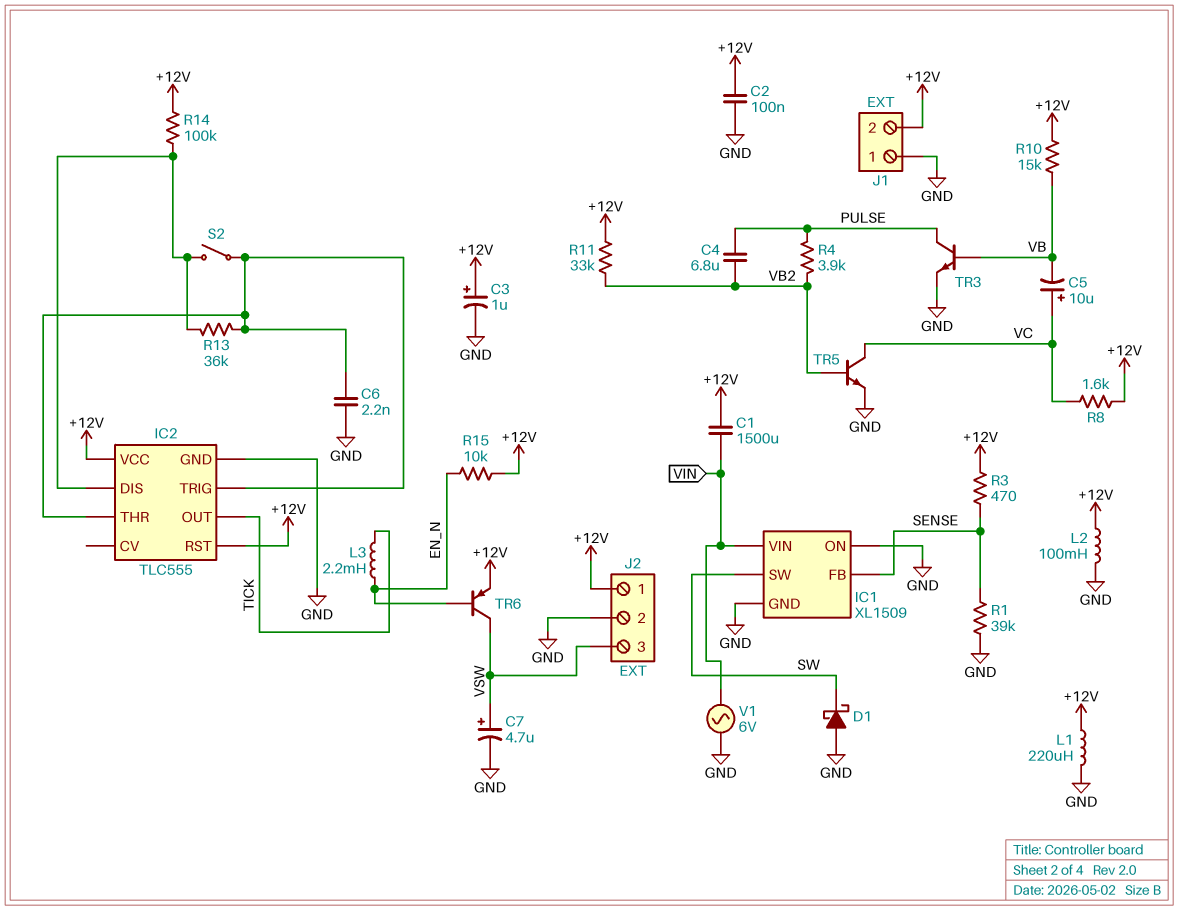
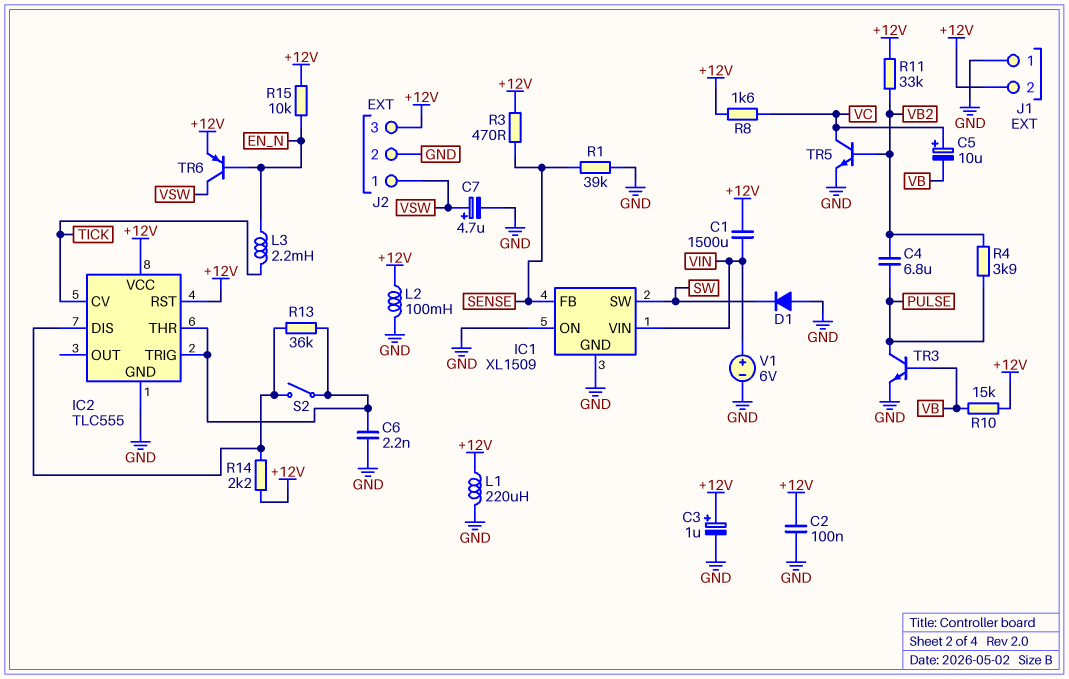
D1: schottky (A GND, K SW) -> diode (A GND, K SW)
IC2 pin CV: none -> TICK
IC2 pin OUT: TICK -> none
J2 pin 1: +12V -> VSW
J2 pin 3: VSW -> +12V
R14: 100k (+12V, IC2/DIS) -> 2.2k (+12V, IC2/DIS)
V1: AC 6V (GND, VIN) -> 6V (plus VIN, minus GND)

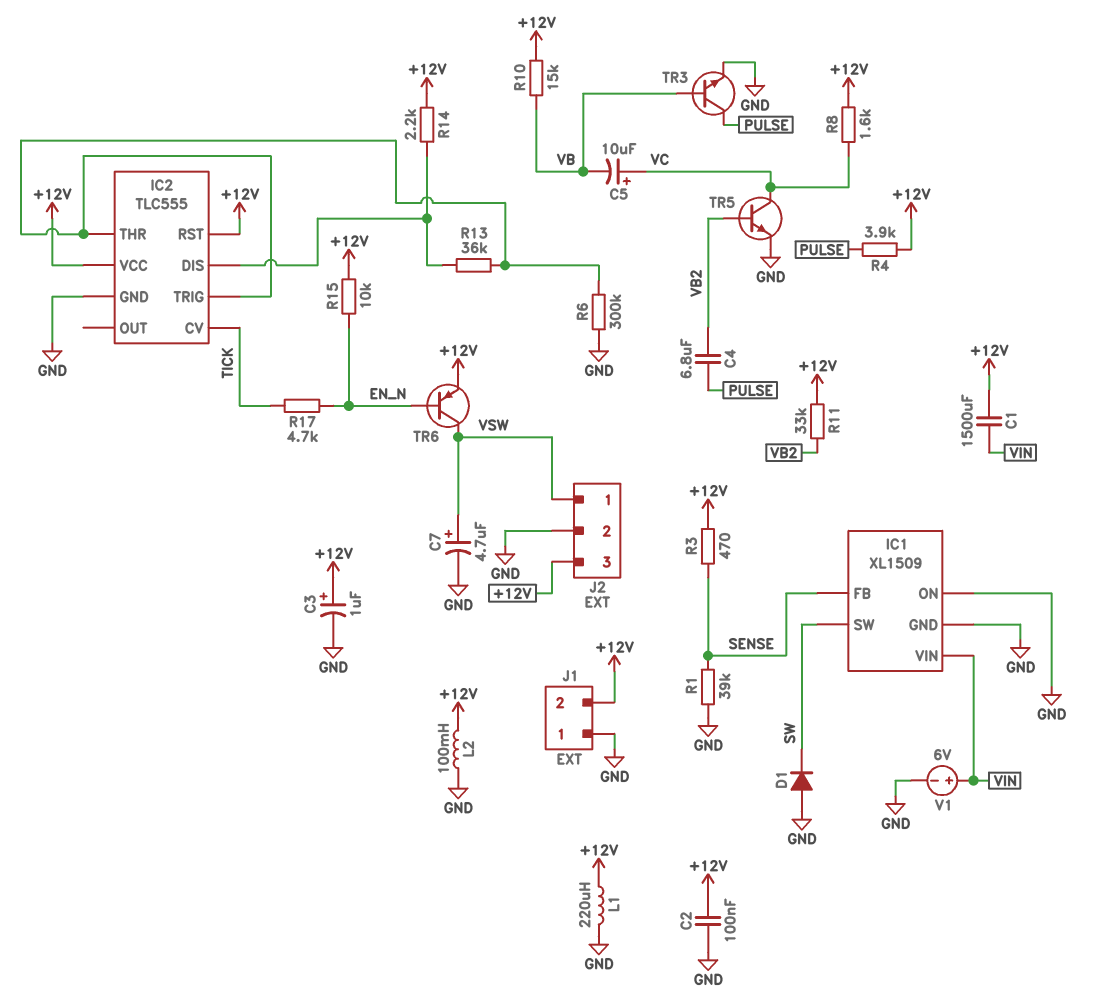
C6: 2.2nF (GND, IC2/THR) -> none
L3: 2.2mH (EN_N, TICK) -> none
R4: 3.9k (PULSE, VB2) -> 3.9k (+12V, PULSE)
R6: none -> 300k (GND, IC2/THR)
R17: none -> 4.7k (EN_N, TICK)
S2: switch (IC2/DIS, IC2/THR) -> none

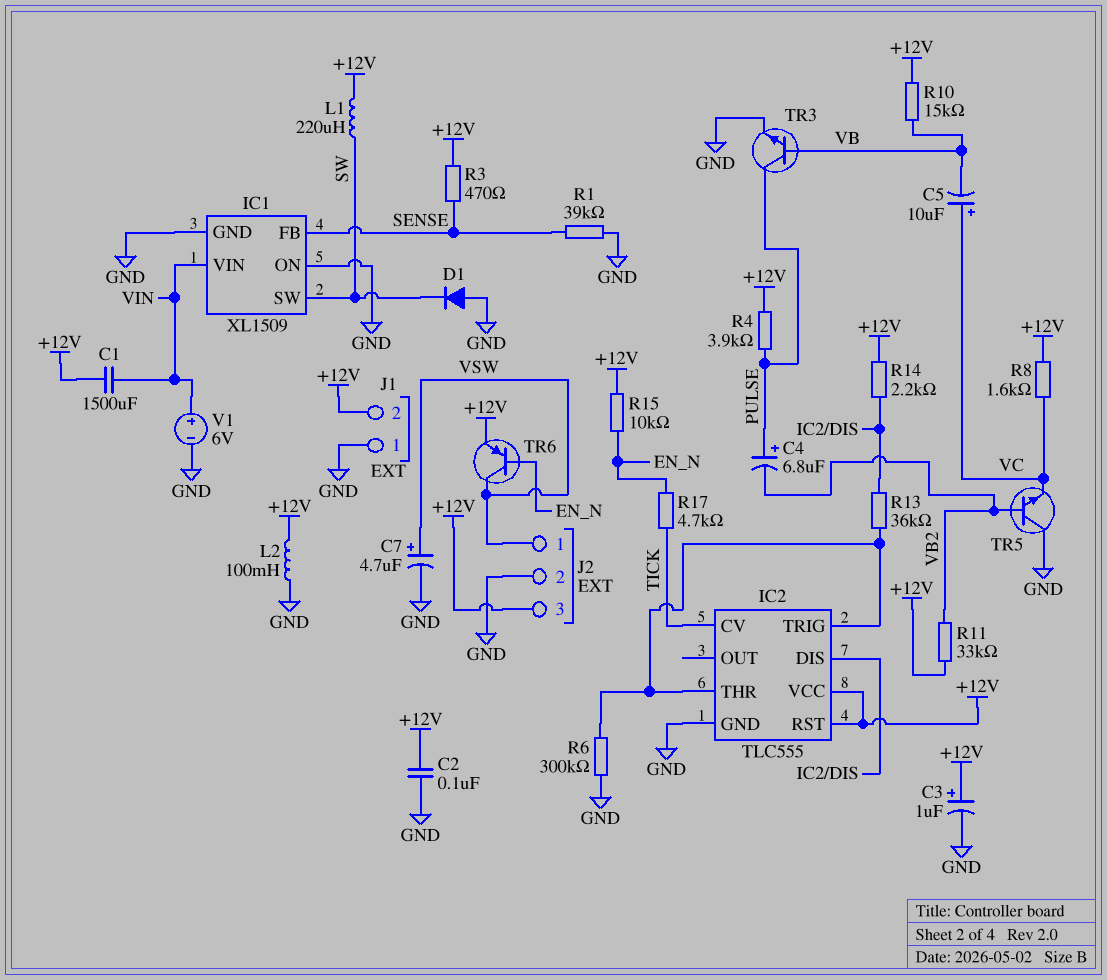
C4: 6.8uF (PULSE, VB2) -> 6.8uF (plus PULSE, minus VB2)
L1: 220uH (+12V, GND) -> 220uH (+12V, SW)
TR5: NPN (B VB2, C VC, E GND) -> NPN (B VB2, C GND, E VC)

